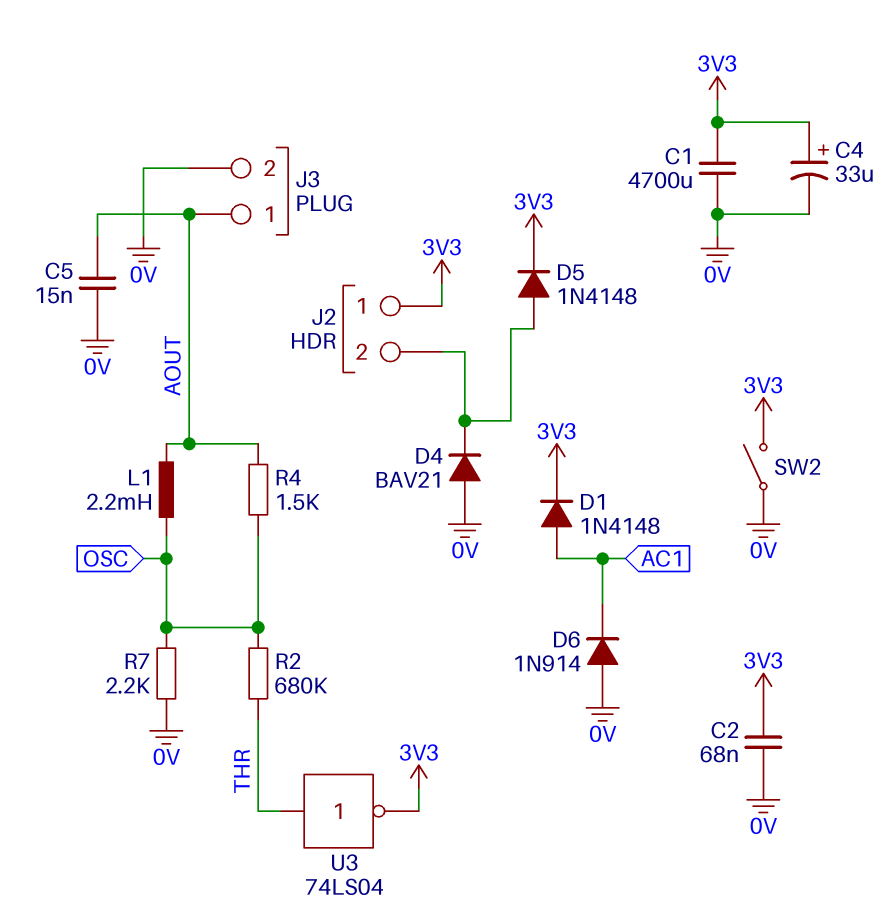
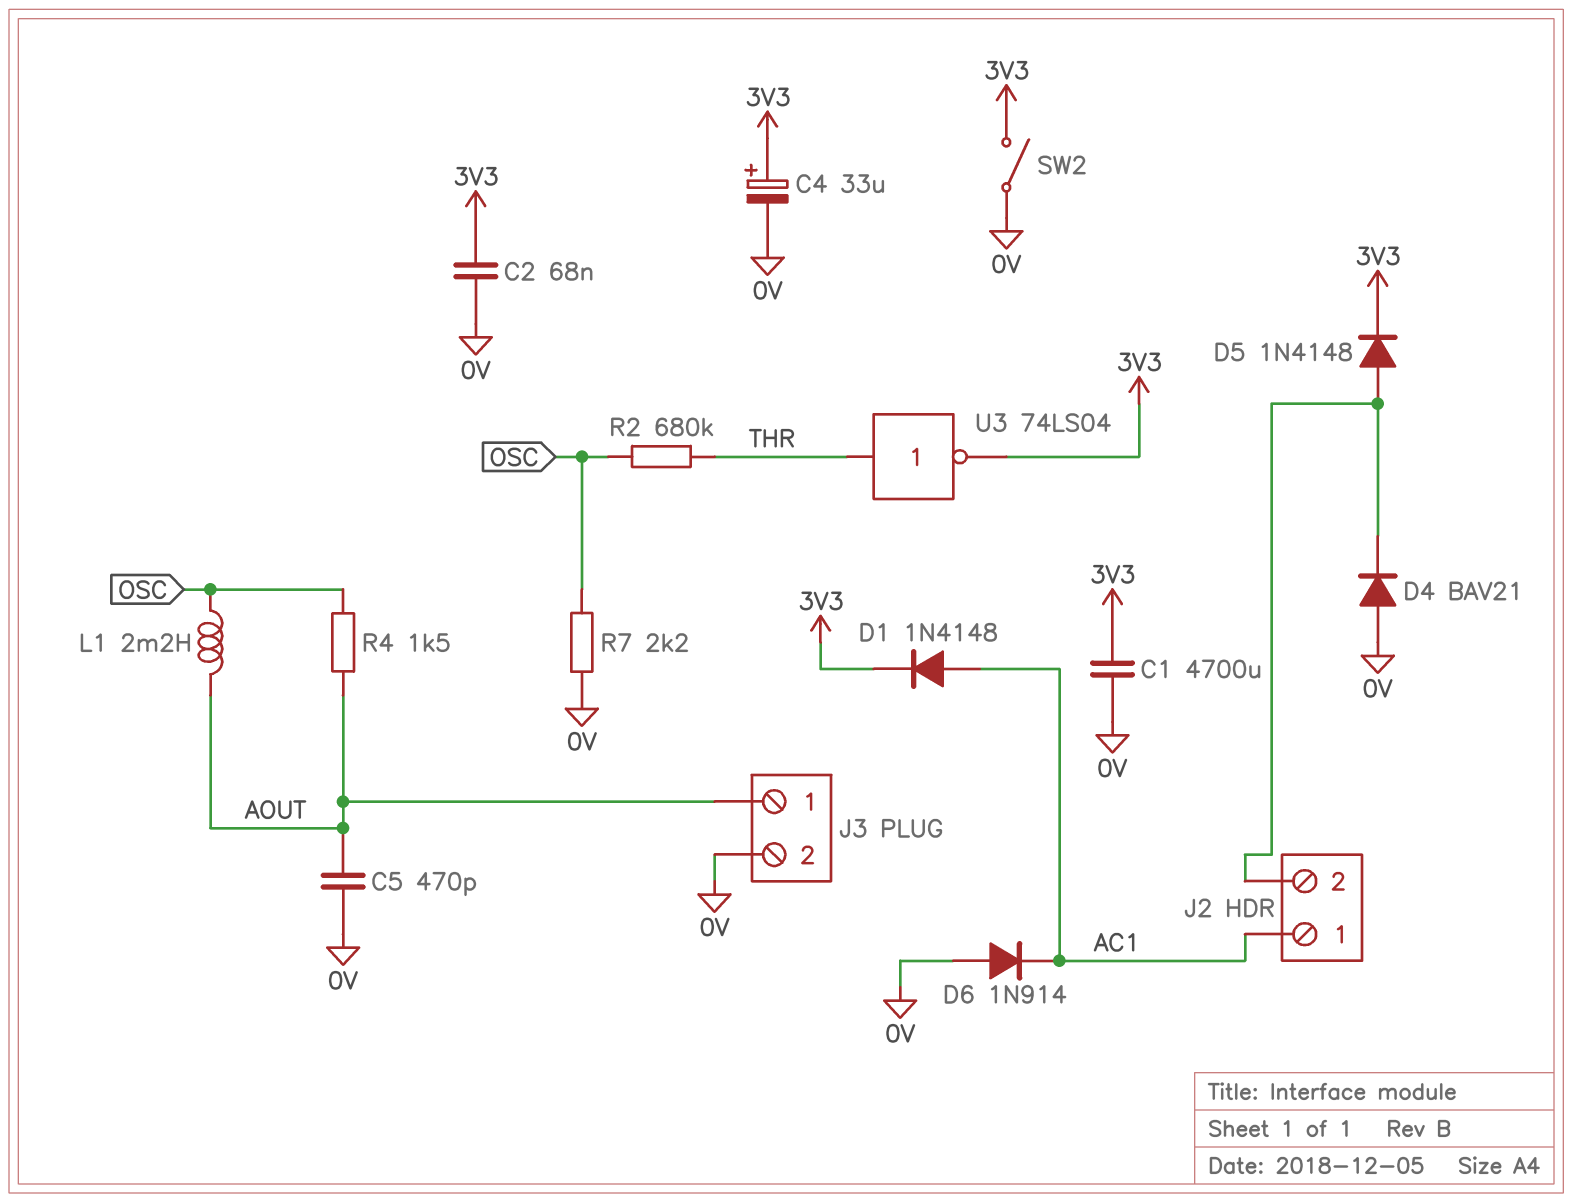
C5: 15nF (0V, AOUT) -> 470pF (0V, AOUT)
J2 pin 1: 3V3 -> AC1

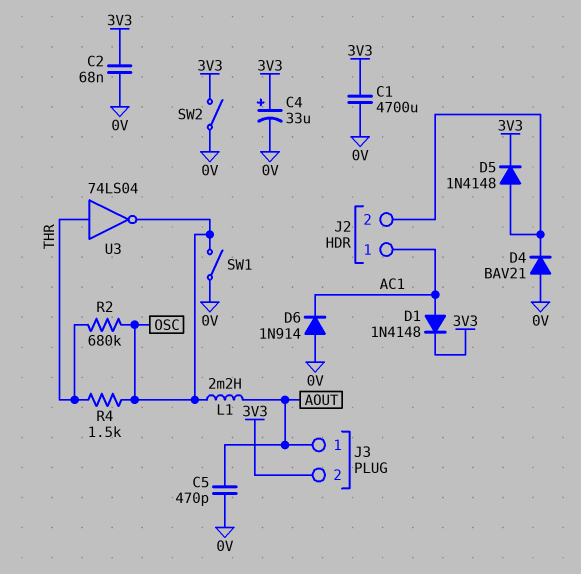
J3 pin 2: 0V -> 3V3
R4: 1.5k (AOUT, OSC) -> 1.5k (OSC, THR)
R7: 2.2k (0V, OSC) -> none
SW1: none -> switch (0V, OSC)
U3: NOT 74LS04 (in THR, out 3V3) -> NOT 74LS04 (in THR, out OSC)

